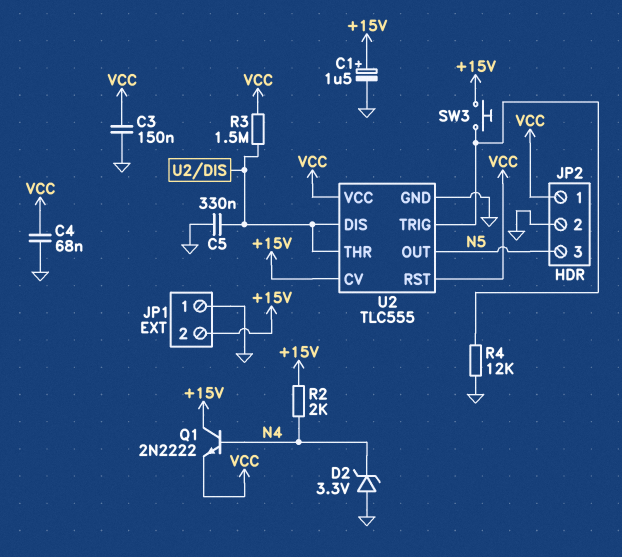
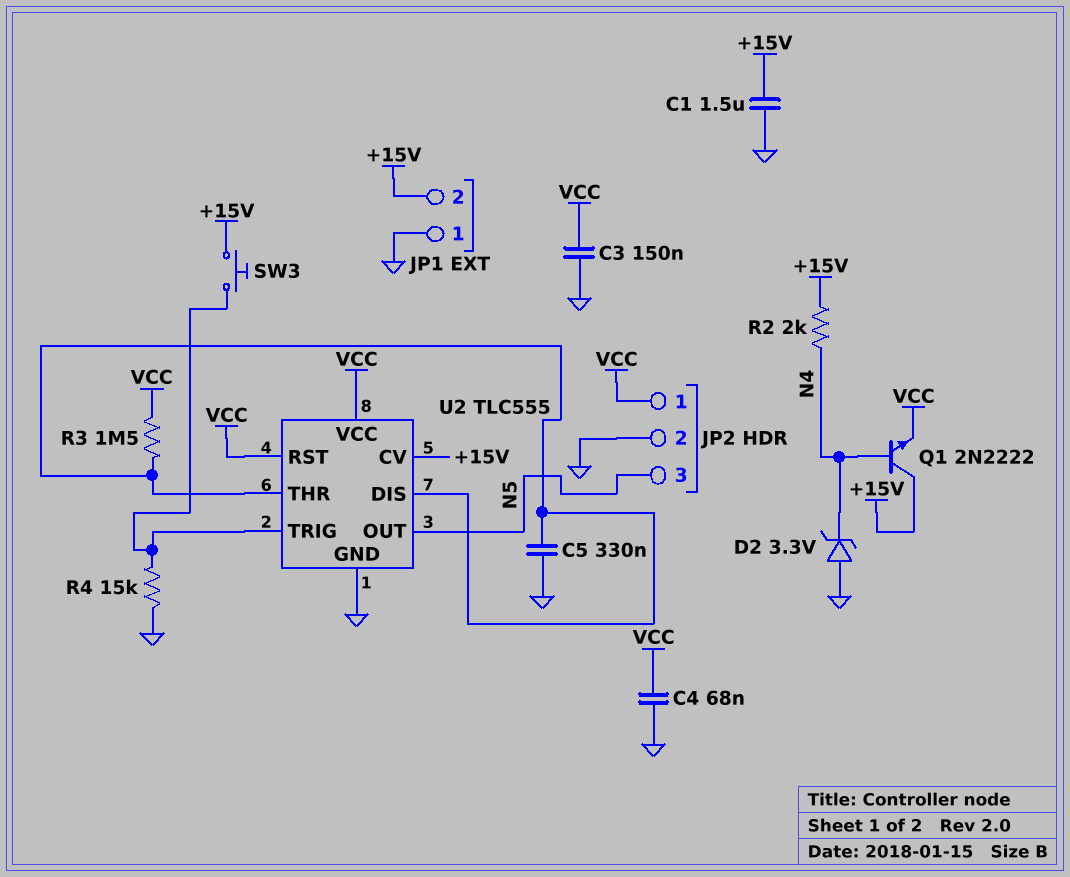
C1: 1.5uF (plus +15V, minus GND) -> 1.5uF (+15V, GND)
R4: 12k (GND, U2/TRIG) -> 15k (GND, U2/TRIG)

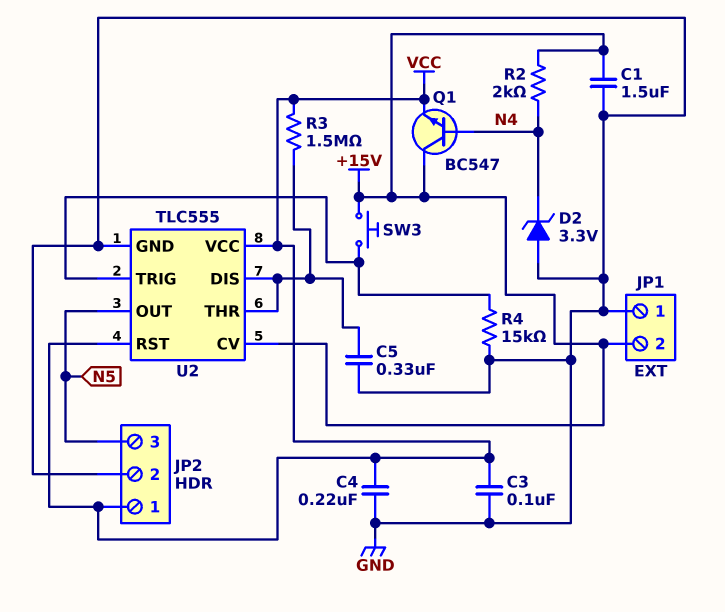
C3: 150nF (GND, VCC) -> 100nF (GND, VCC)
C4: 68nF (GND, VCC) -> 220nF (GND, VCC)
Q1: NPN 2N2222 (B N4, C +15V, E VCC) -> NPN BC547 (B N4, C +15V, E VCC)

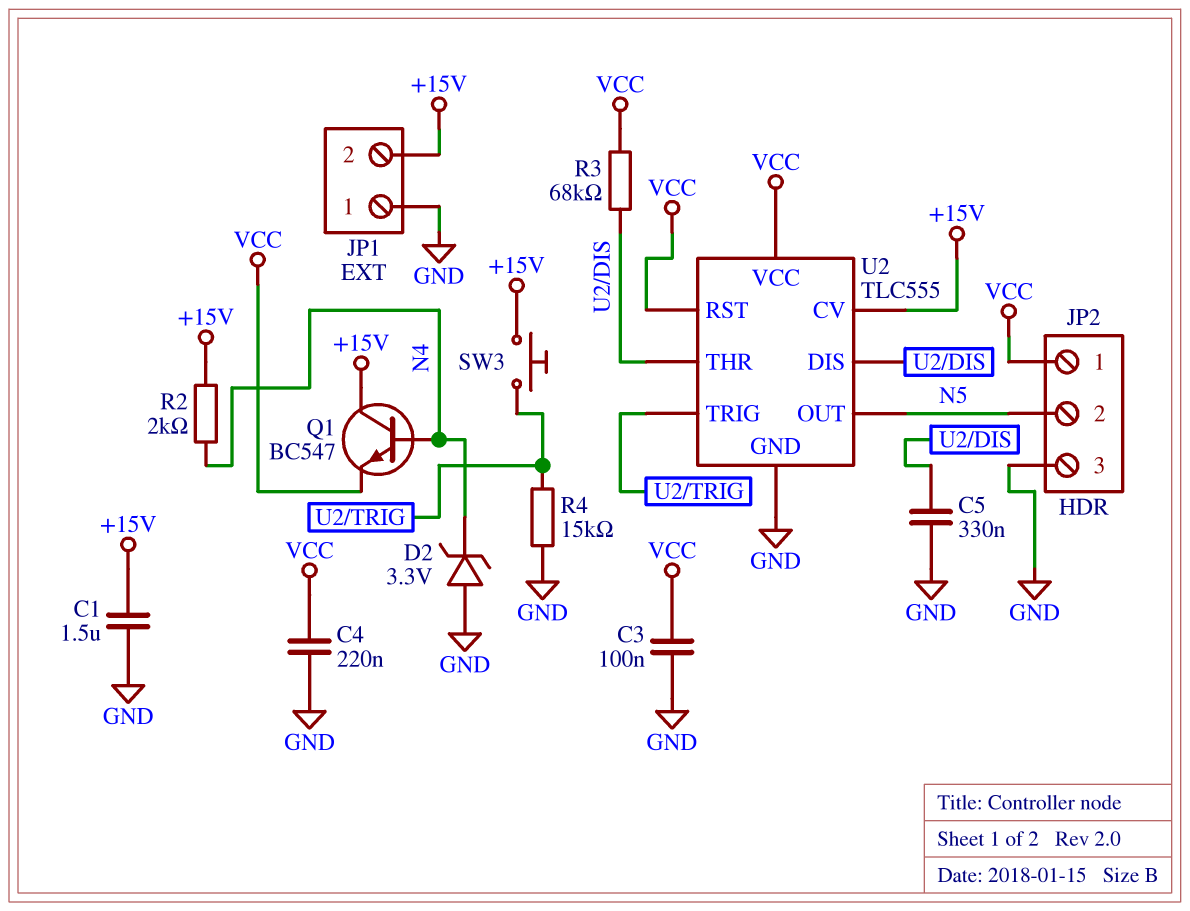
JP2 pin 2: GND -> N5
JP2 pin 3: N5 -> GND
R3: 1.5M (U2/DIS, VCC) -> 68k (U2/DIS, VCC)

